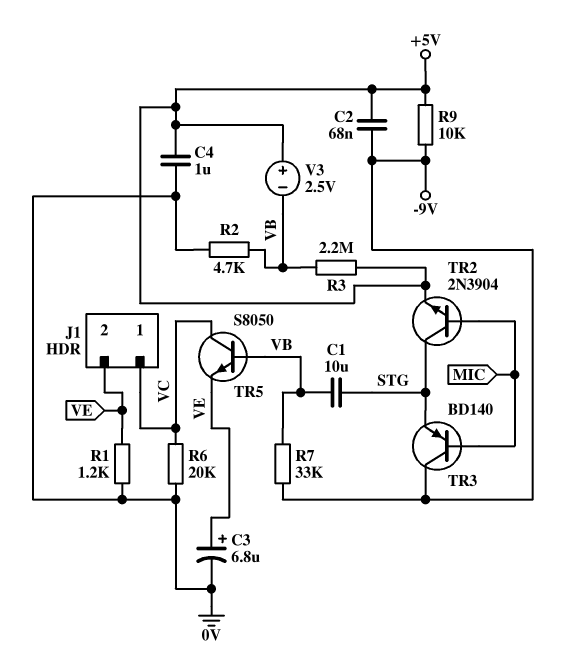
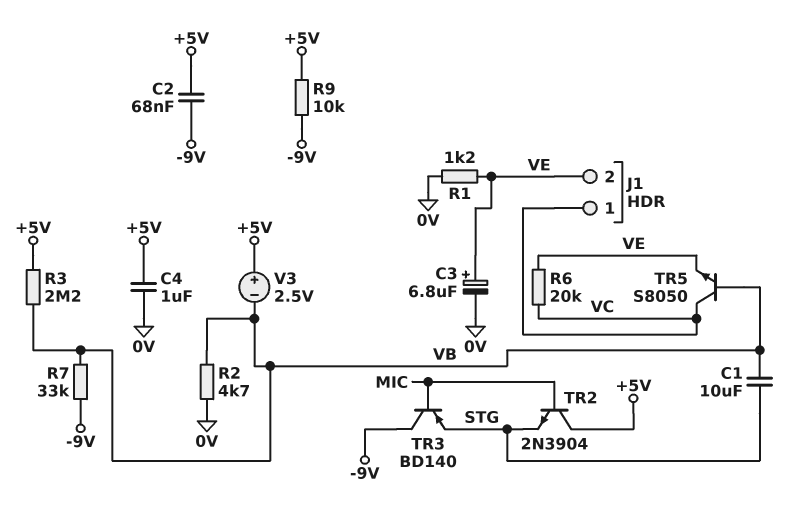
R6: 20k (0V, VC) -> 20k (VC, VE)
TR2: NPN 2N3904 (B MIC, C STG, E +5V) -> NPN 2N3904 (B MIC, C +5V, E STG)

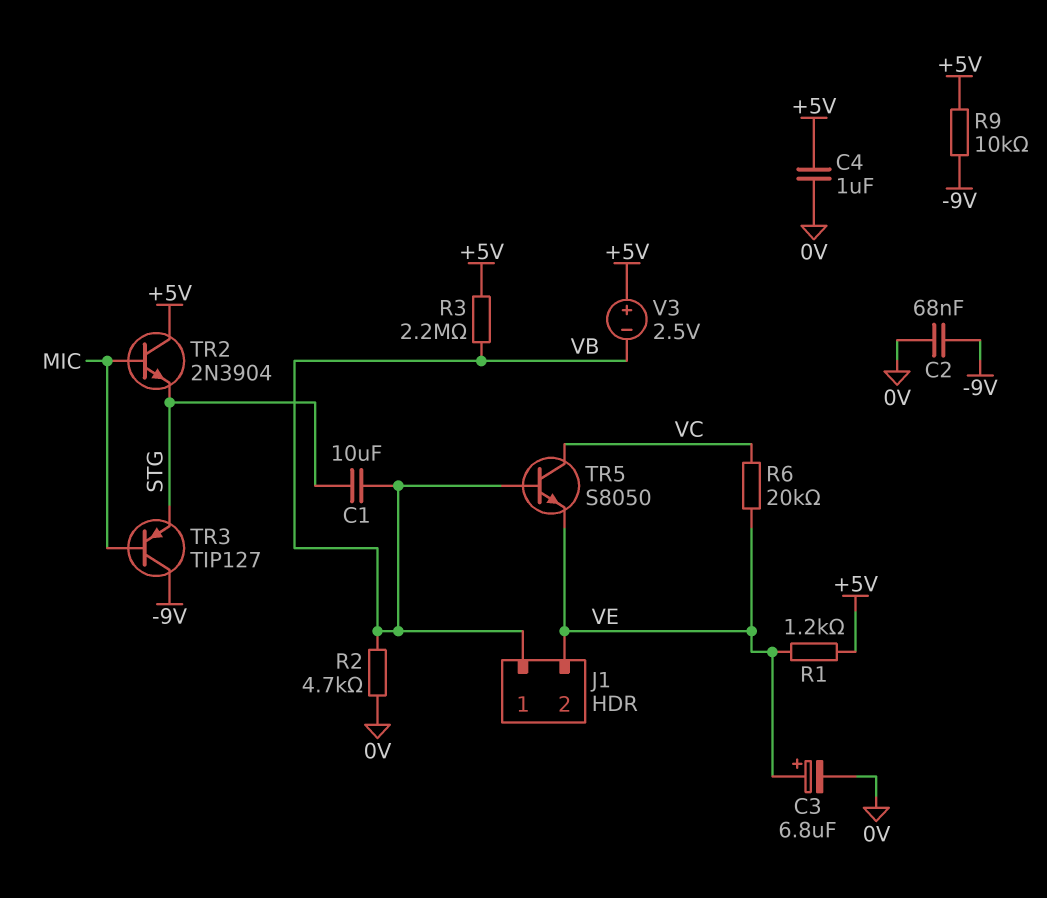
C2: 68nF (+5V, -9V) -> 68nF (-9V, 0V)
J1 pin 1: VC -> VB
R1: 1.2k (0V, VE) -> 1.2k (+5V, VE)
R7: 33k (-9V, VB) -> none
TR3: PNP BD140 (B MIC, C -9V, E STG) -> PNP TIP127 (B MIC, C -9V, E STG)

